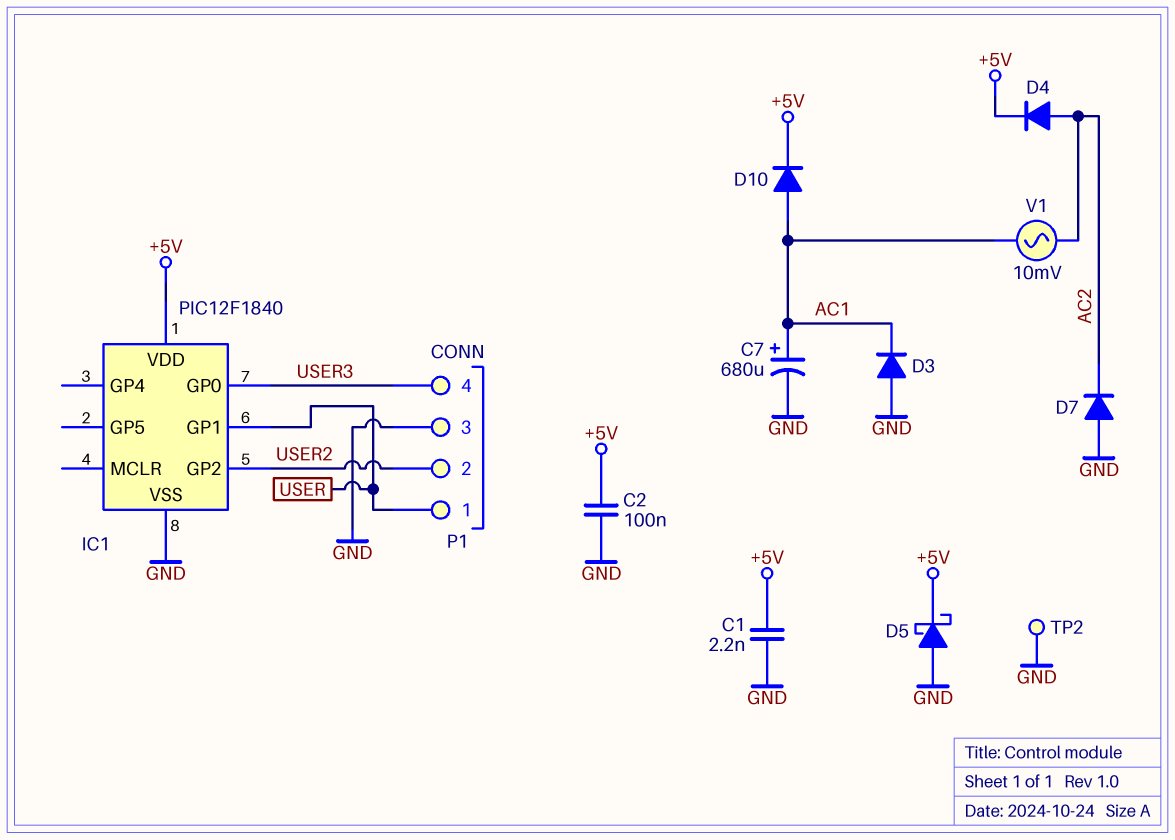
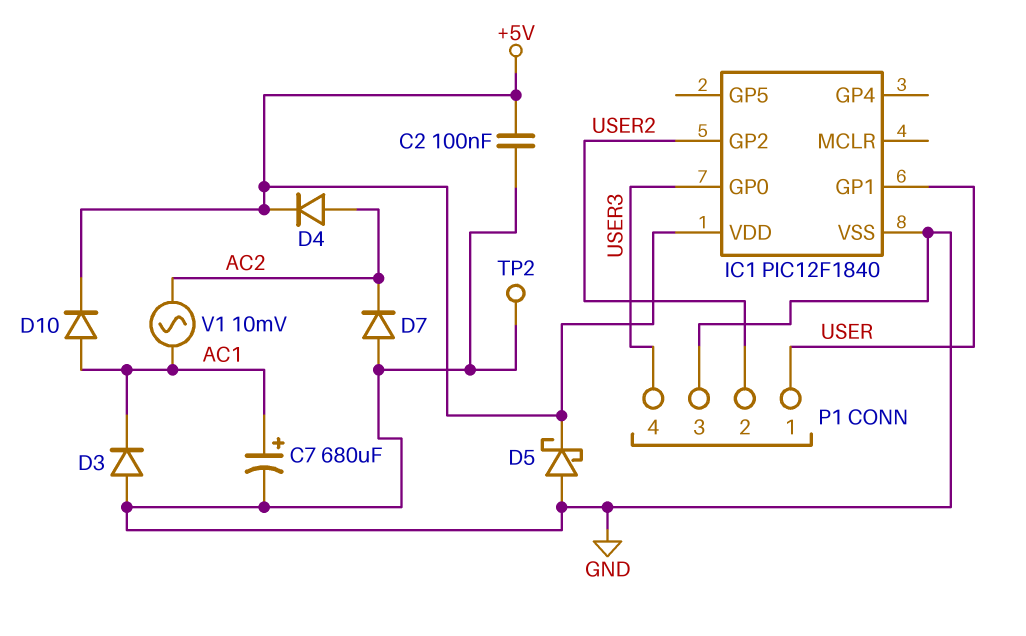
C1: 2.2nF (+5V, GND) -> none

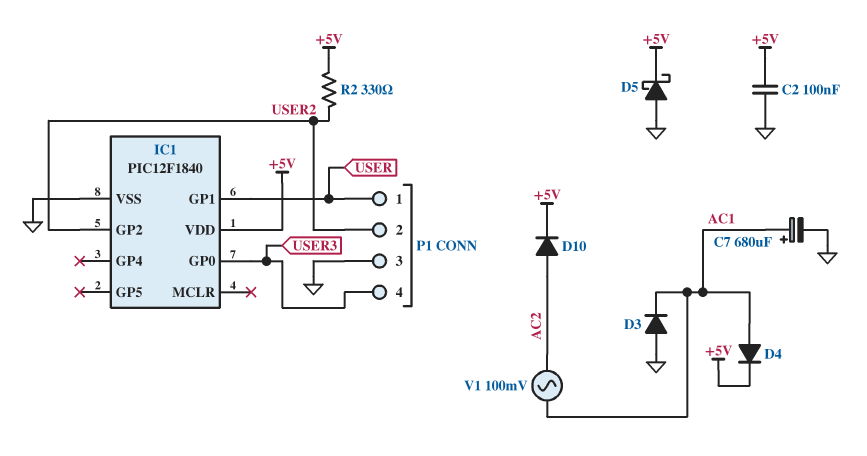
D4: diode (A AC2, K +5V) -> diode (A AC1, K +5V)
D7: diode (A GND, K AC2) -> none
D10: diode (A AC1, K +5V) -> diode (A AC2, K +5V)
R2: none -> 330 (+5V, USER2)
TP2: test point (GND) -> none
V1: AC 10mV (AC1, AC2) -> AC 100mV (AC1, AC2)

